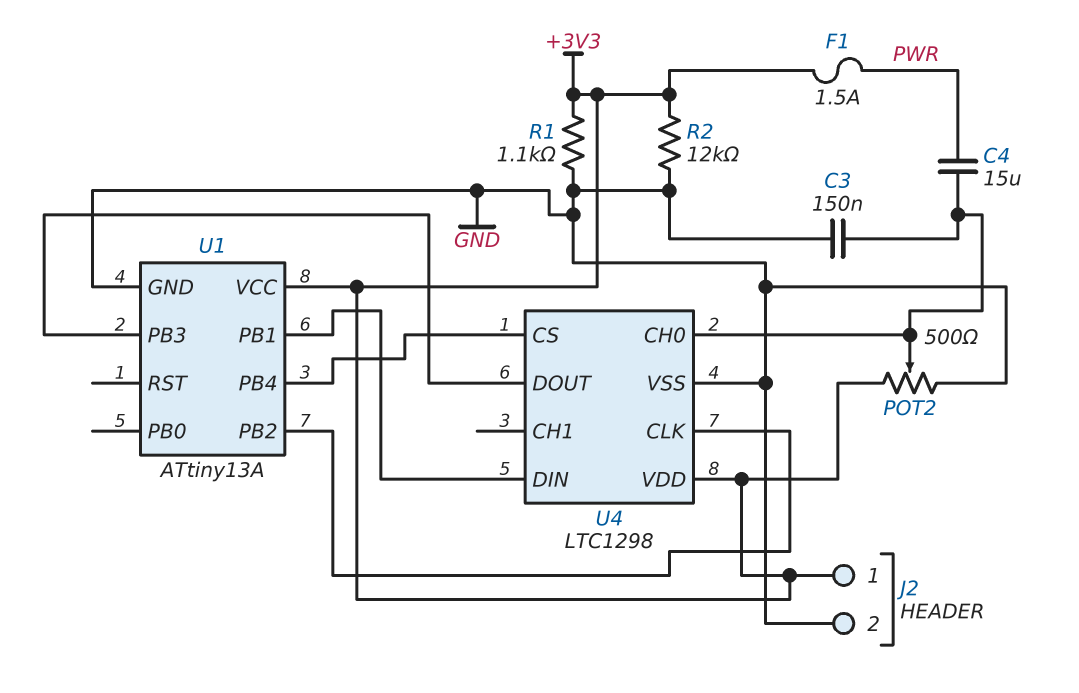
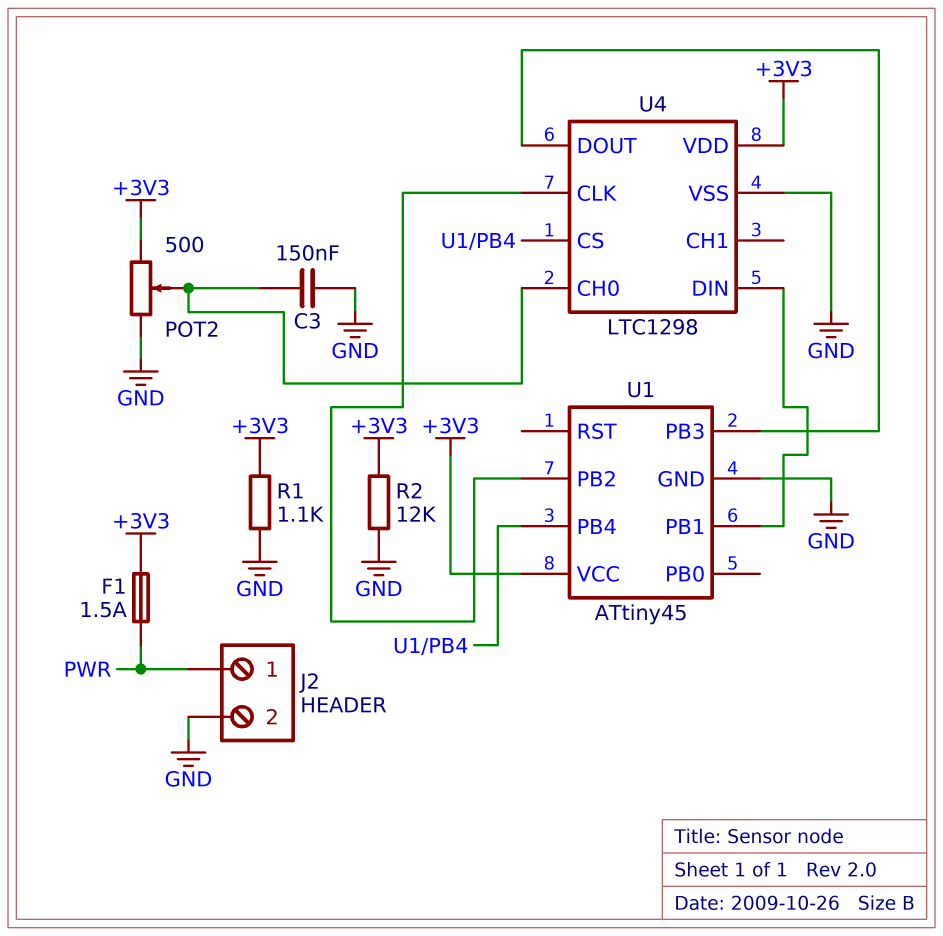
C4: 15uF (PWR, U4/CH0) -> none
J2 pin 1: +3V3 -> PWR
U1: ATtiny13A -> ATtiny45

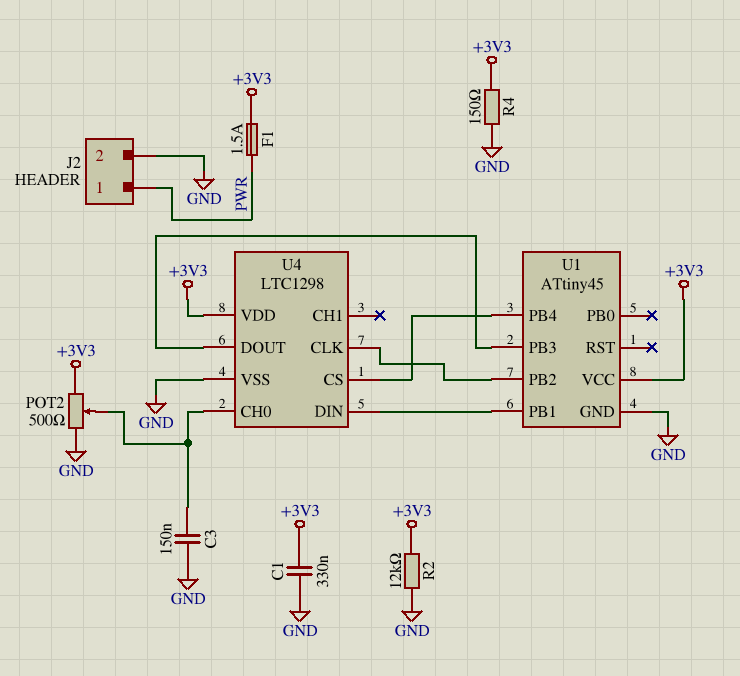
C1: none -> 330nF (+3V3, GND)
R1: 1.1k (+3V3, GND) -> none
R4: none -> 150 (+3V3, GND)

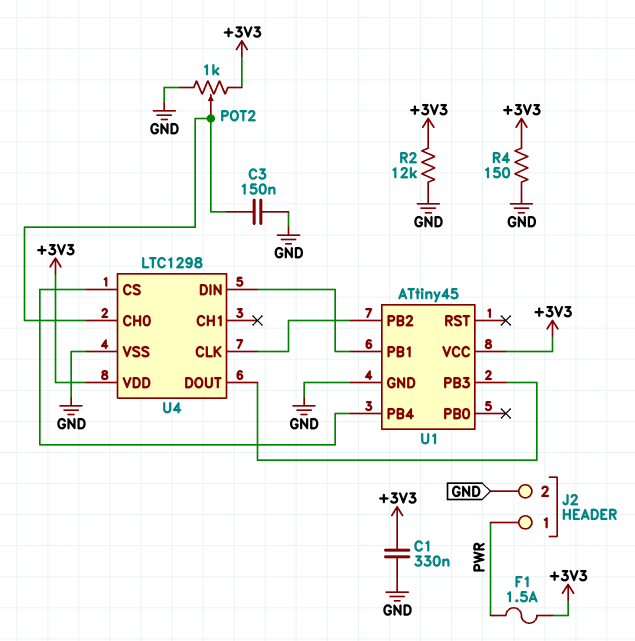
POT2: 500 (+3V3, GND, wiper U4/CH0) -> 1k (+3V3, GND, wiper U4/CH0)

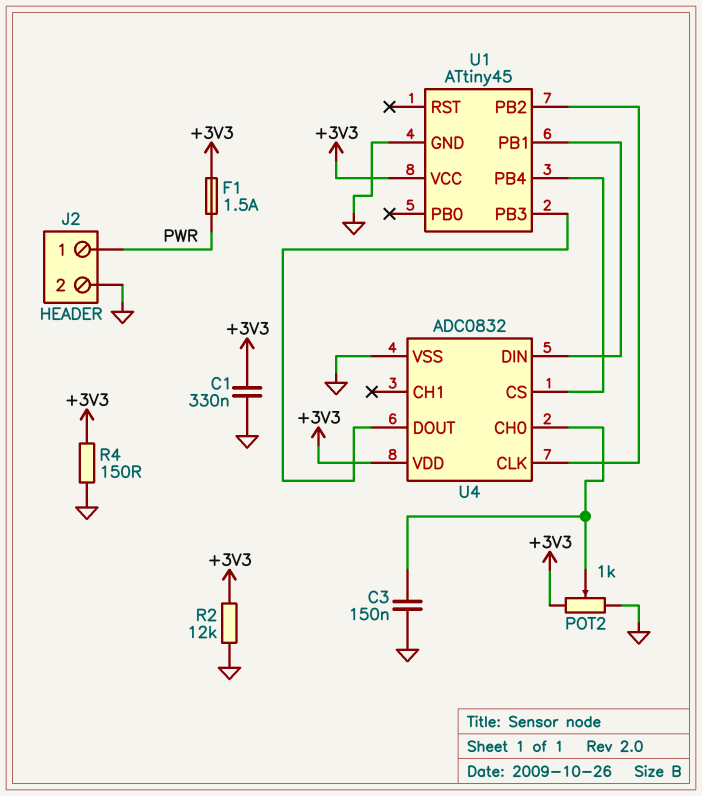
U4: LTC1298 -> ADC0832

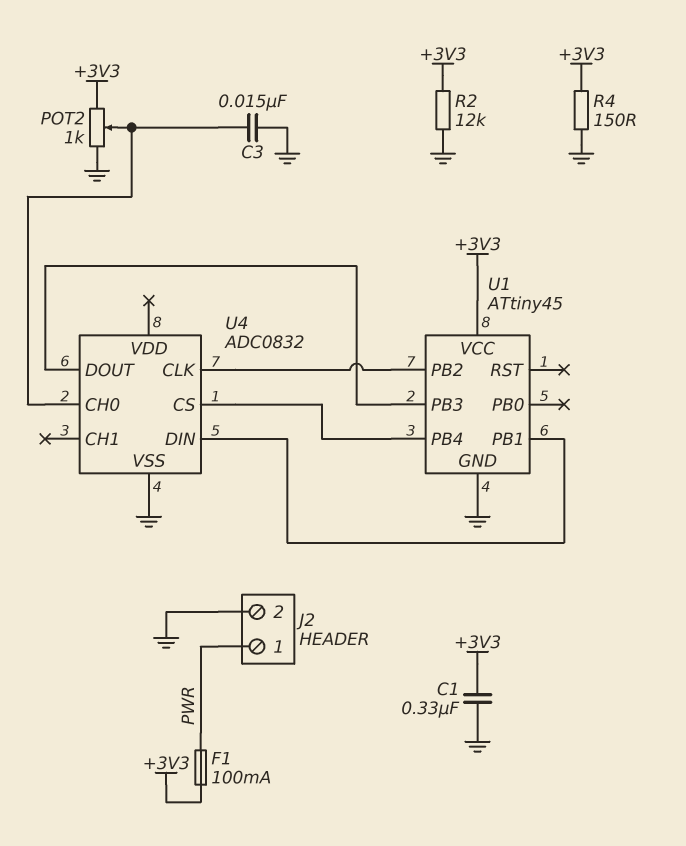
C3: 150nF (GND, U4/CH0) -> 15nF (GND, U4/CH0)
F1: 1.5A (+3V3, PWR) -> 100mA (+3V3, PWR)
U4 pin VDD: +3V3 -> none

